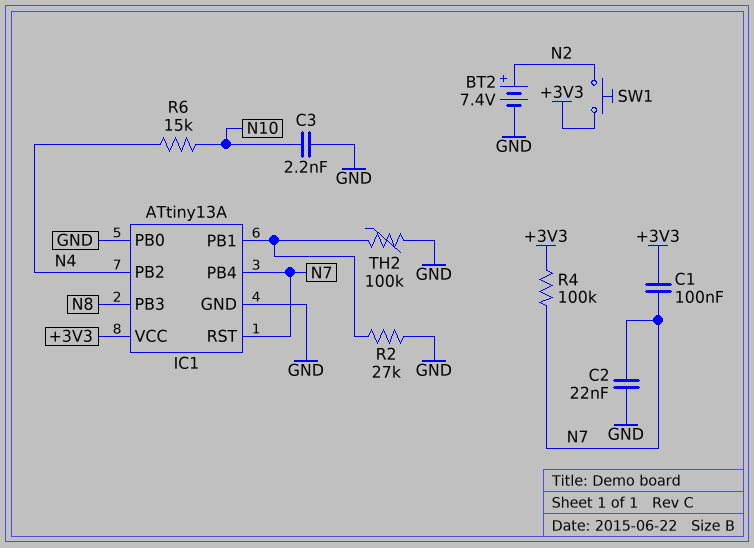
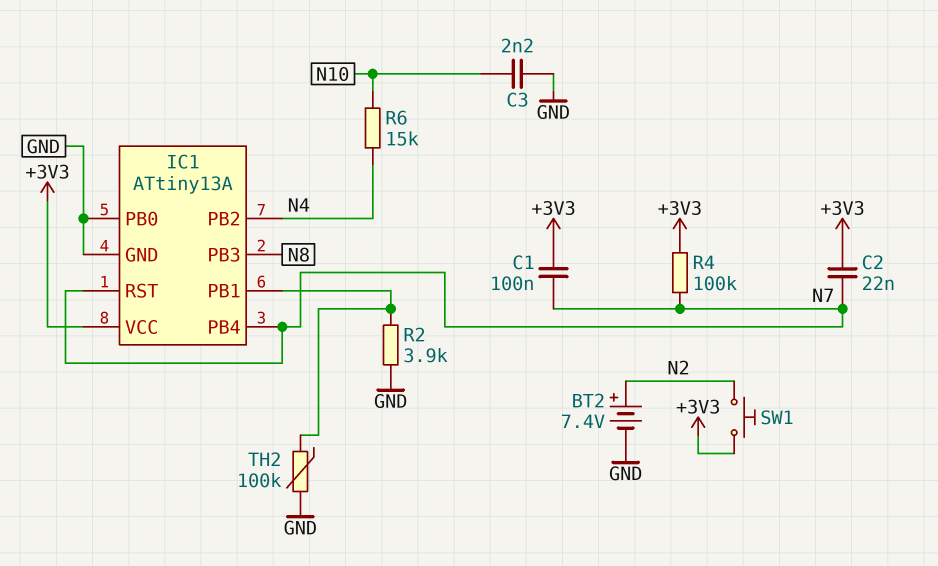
C2: 22nF (GND, N7) -> 22nF (+3V3, N7)
R2: 27k (GND, IC1/PB1) -> 3.9k (GND, IC1/PB1)

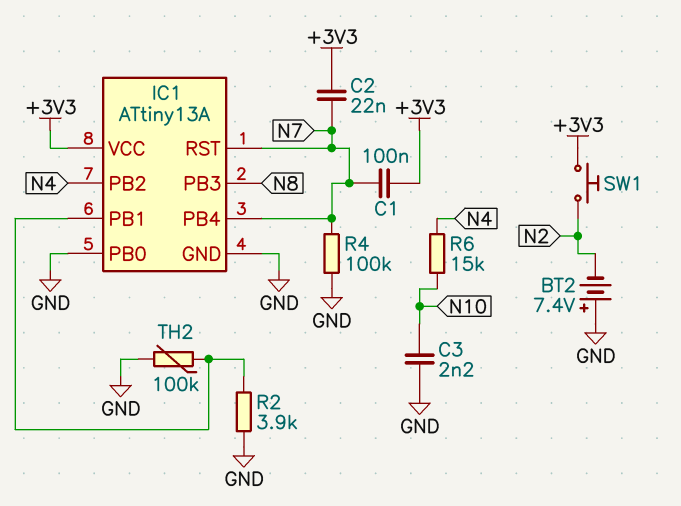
BT2: 7.4V (plus N2, minus GND) -> 7.4V (plus GND, minus N2)
R4: 100k (+3V3, N7) -> 100k (GND, N7)

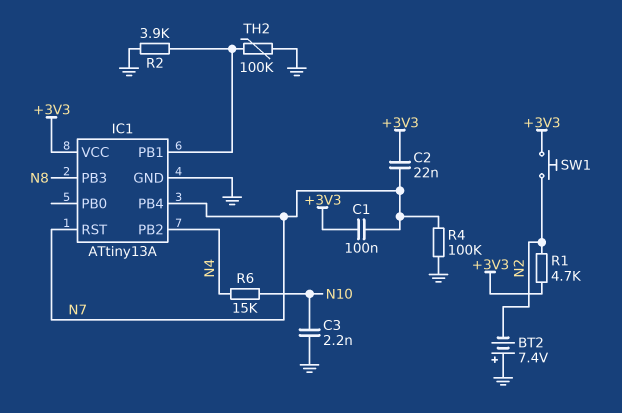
IC1 pin PB0: GND -> none
R1: none -> 4.7k (+3V3, N2)

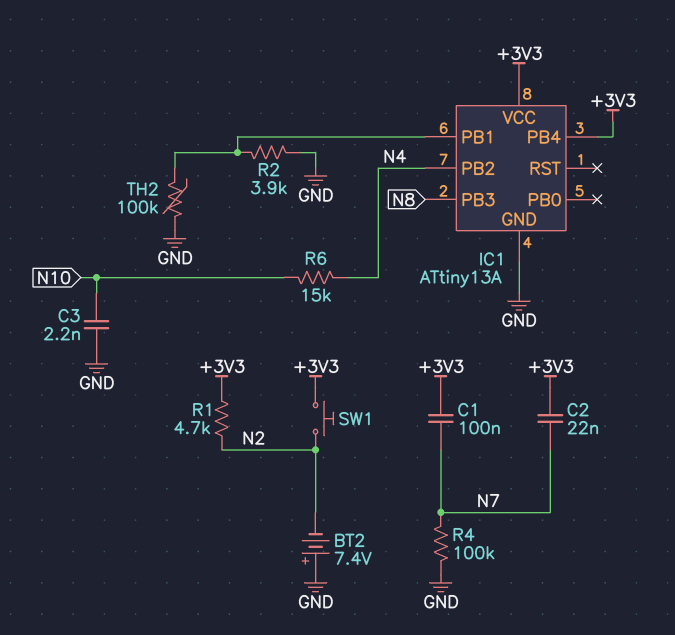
IC1 pin PB4: N7 -> +3V3
IC1 pin RST: N7 -> none

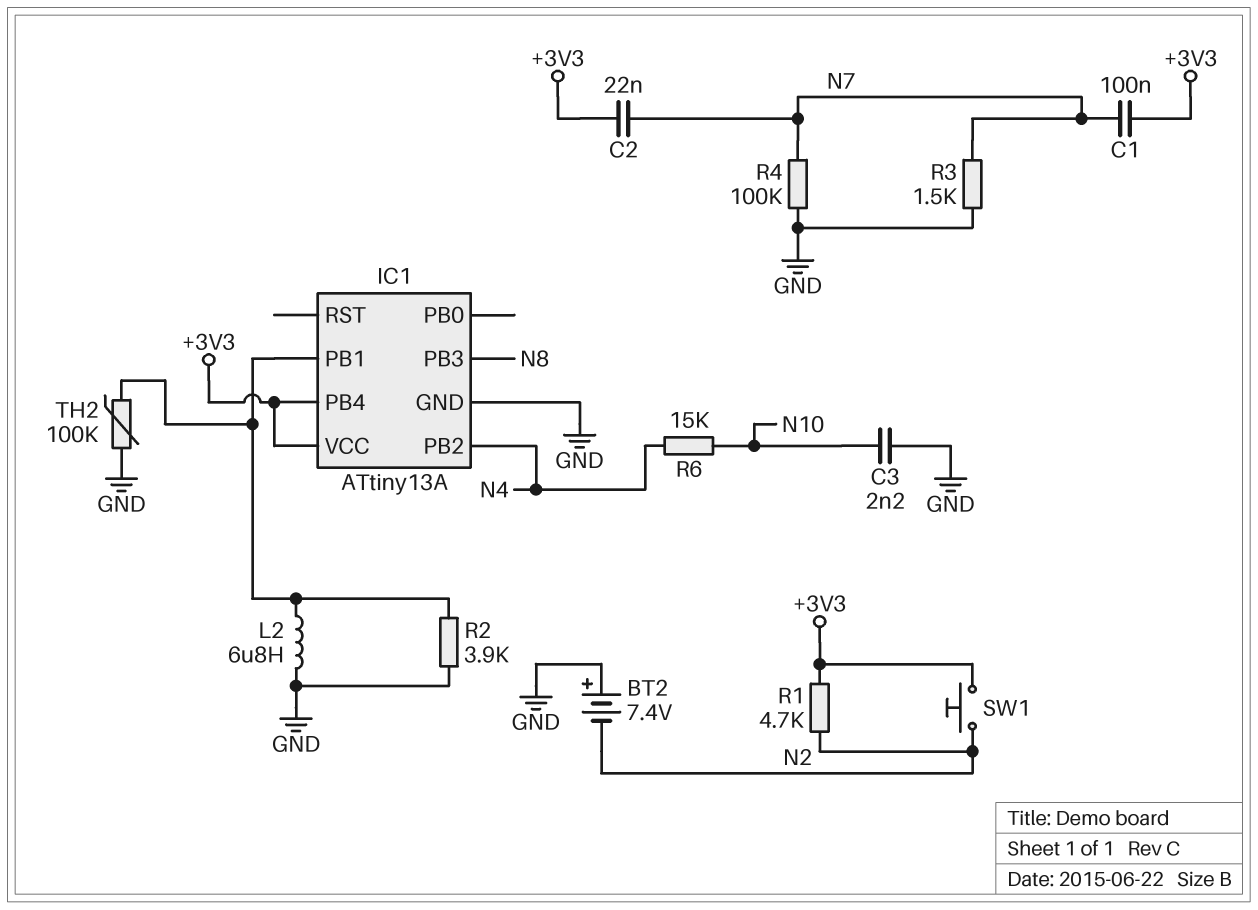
L2: none -> 6.8uH (GND, IC1/PB1)
R3: none -> 1.5k (GND, N7)

